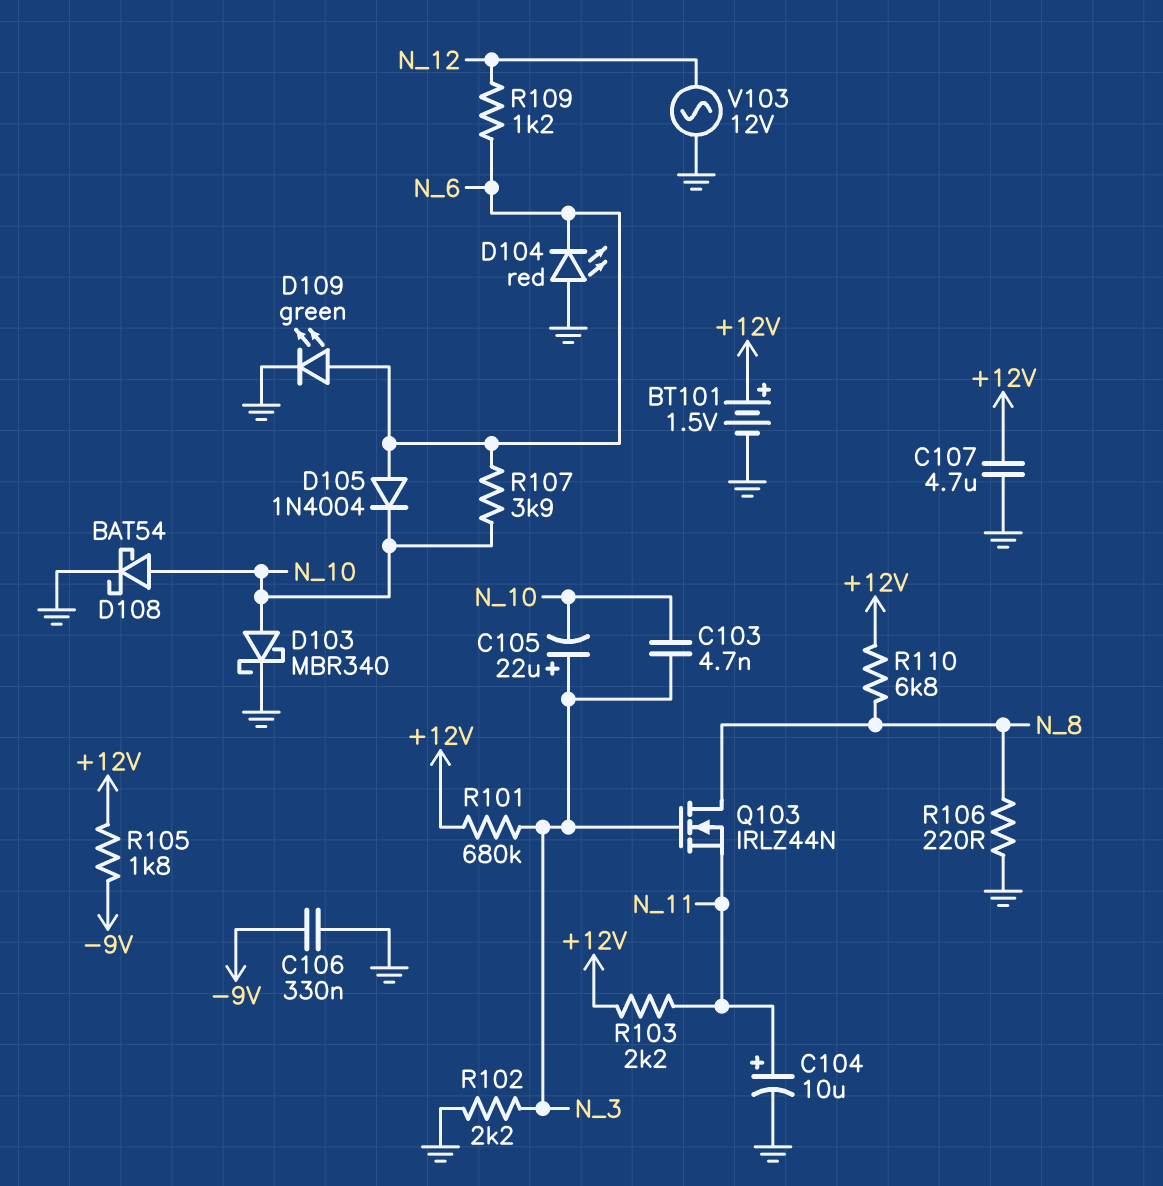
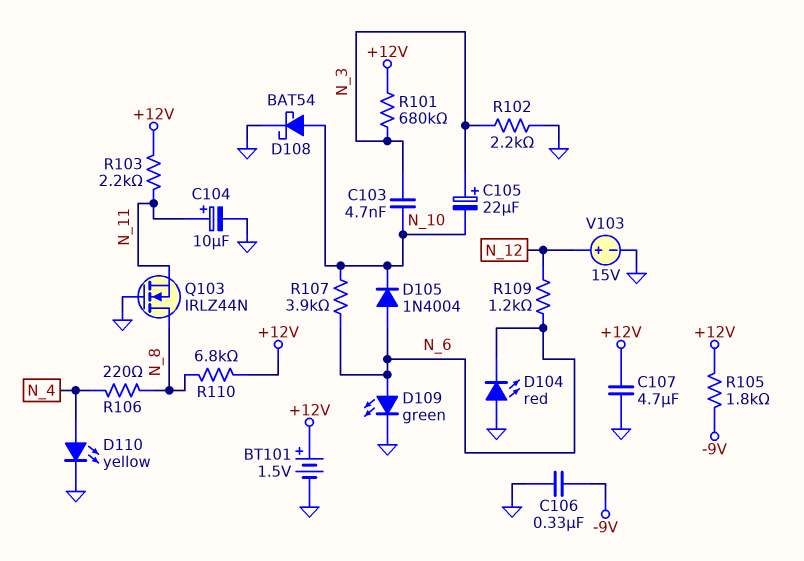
D103: schottky MBR340 (A N_10, K GND) -> none
D110: none -> LED yellow (A N_4, K GND)
Q103: NMOS IRLZ44N (G N_3, D N_8, S N_11) -> NMOS IRLZ44N (G GND, D N_8, S N_11)
R106: 220 (GND, N_8) -> 220 (N_4, N_8)
V103: AC 12V (GND, N_12) -> 15V (plus N_12, minus GND)

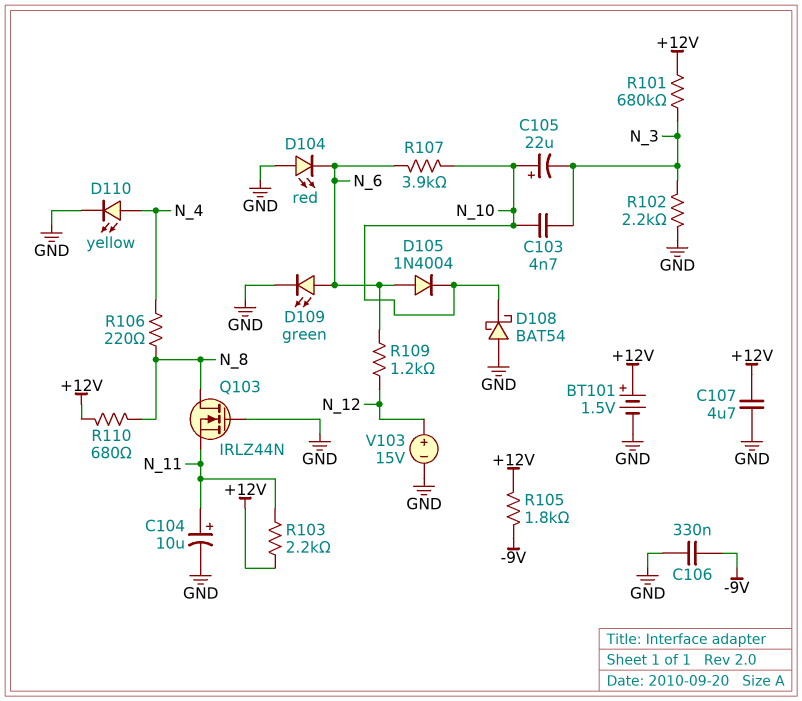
C105: 22uF (plus N_3, minus N_10) -> 22uF (plus N_10, minus N_3)
D108: schottky BAT54 (A N_10, K GND) -> schottky BAT54 (A GND, K N_10)
R110: 6.8k (+12V, N_8) -> 680 (+12V, N_8)

